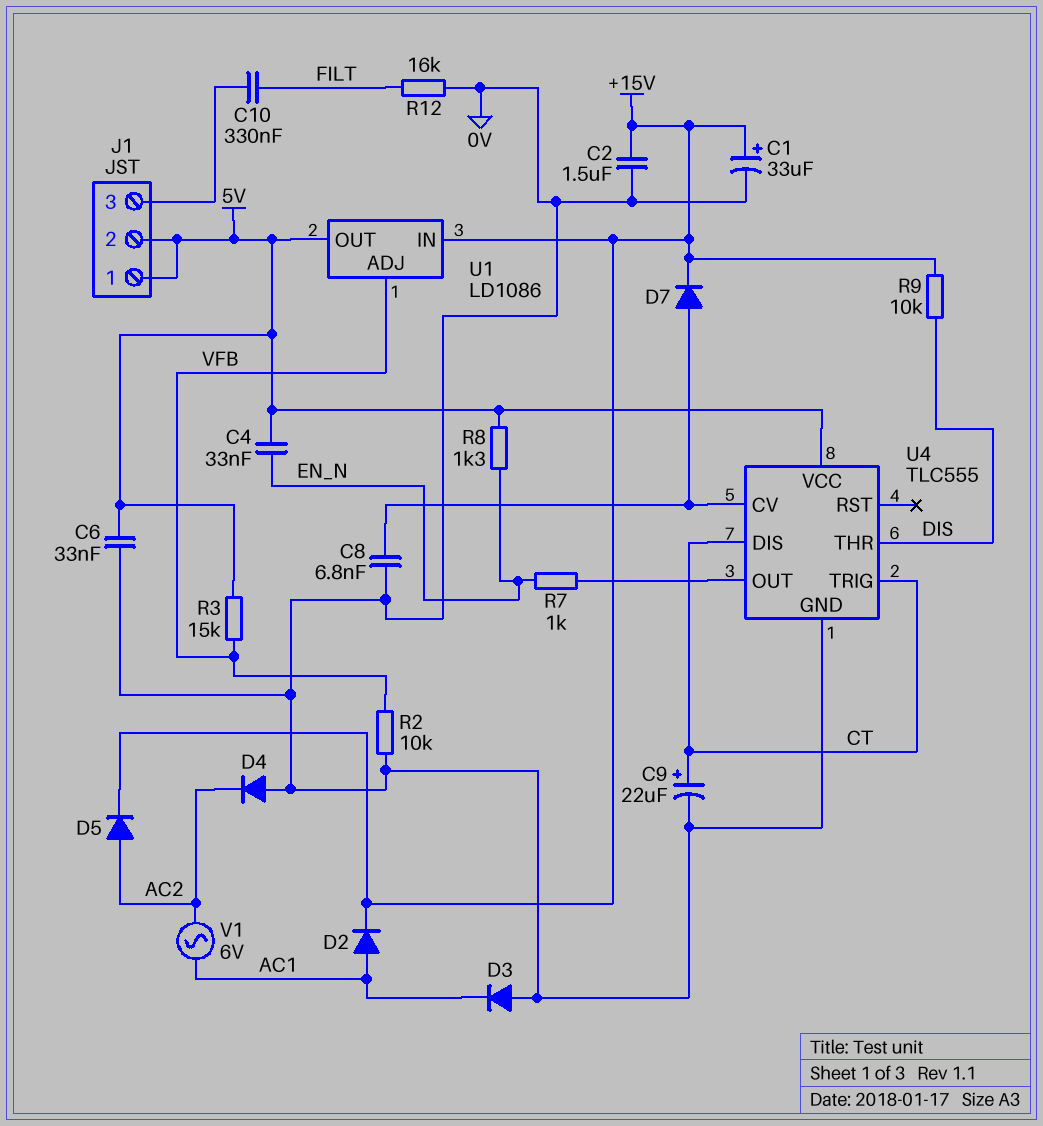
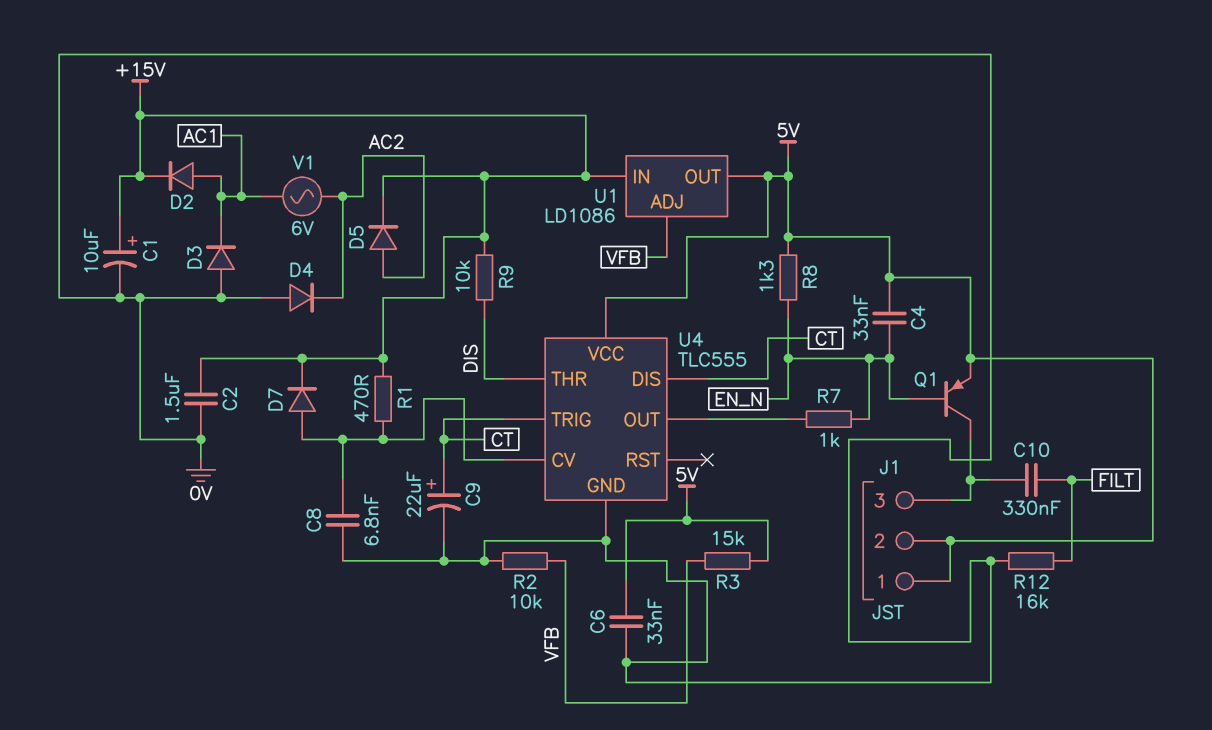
C1: 33uF (plus +15V, minus 0V) -> 10uF (plus +15V, minus 0V)
Q1: none -> PNP (B EN_N, C J1/3, E 5V)
R1: none -> 470 (+15V, U4/CV)

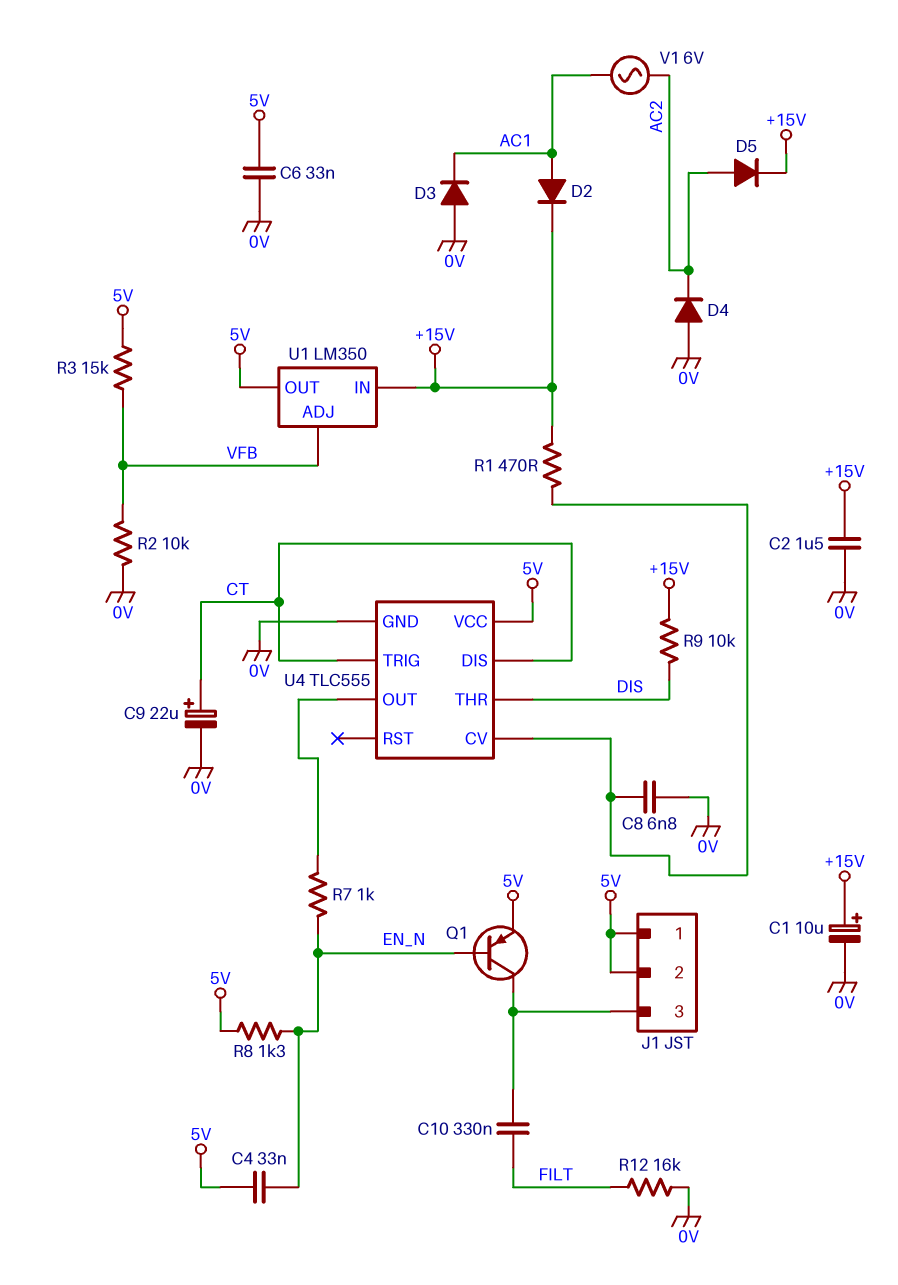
D7: diode (A U4/CV, K +15V) -> none
U1: LD1086 -> LM350

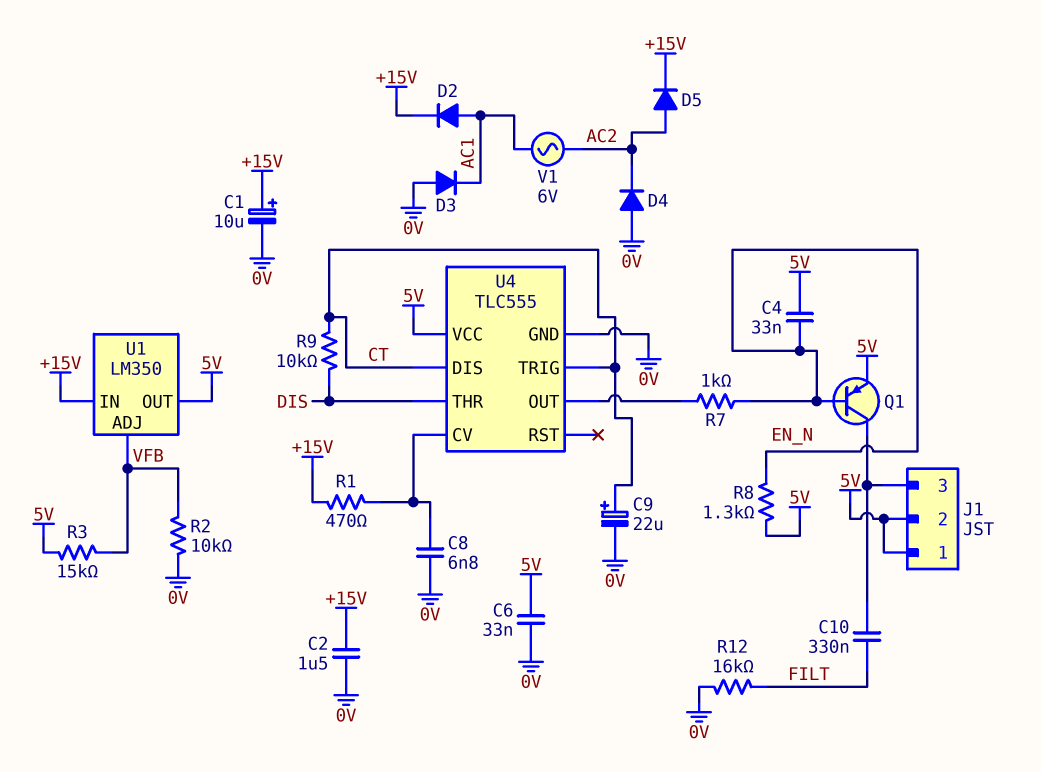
R9: 10k (+15V, DIS) -> 10k (CT, DIS)

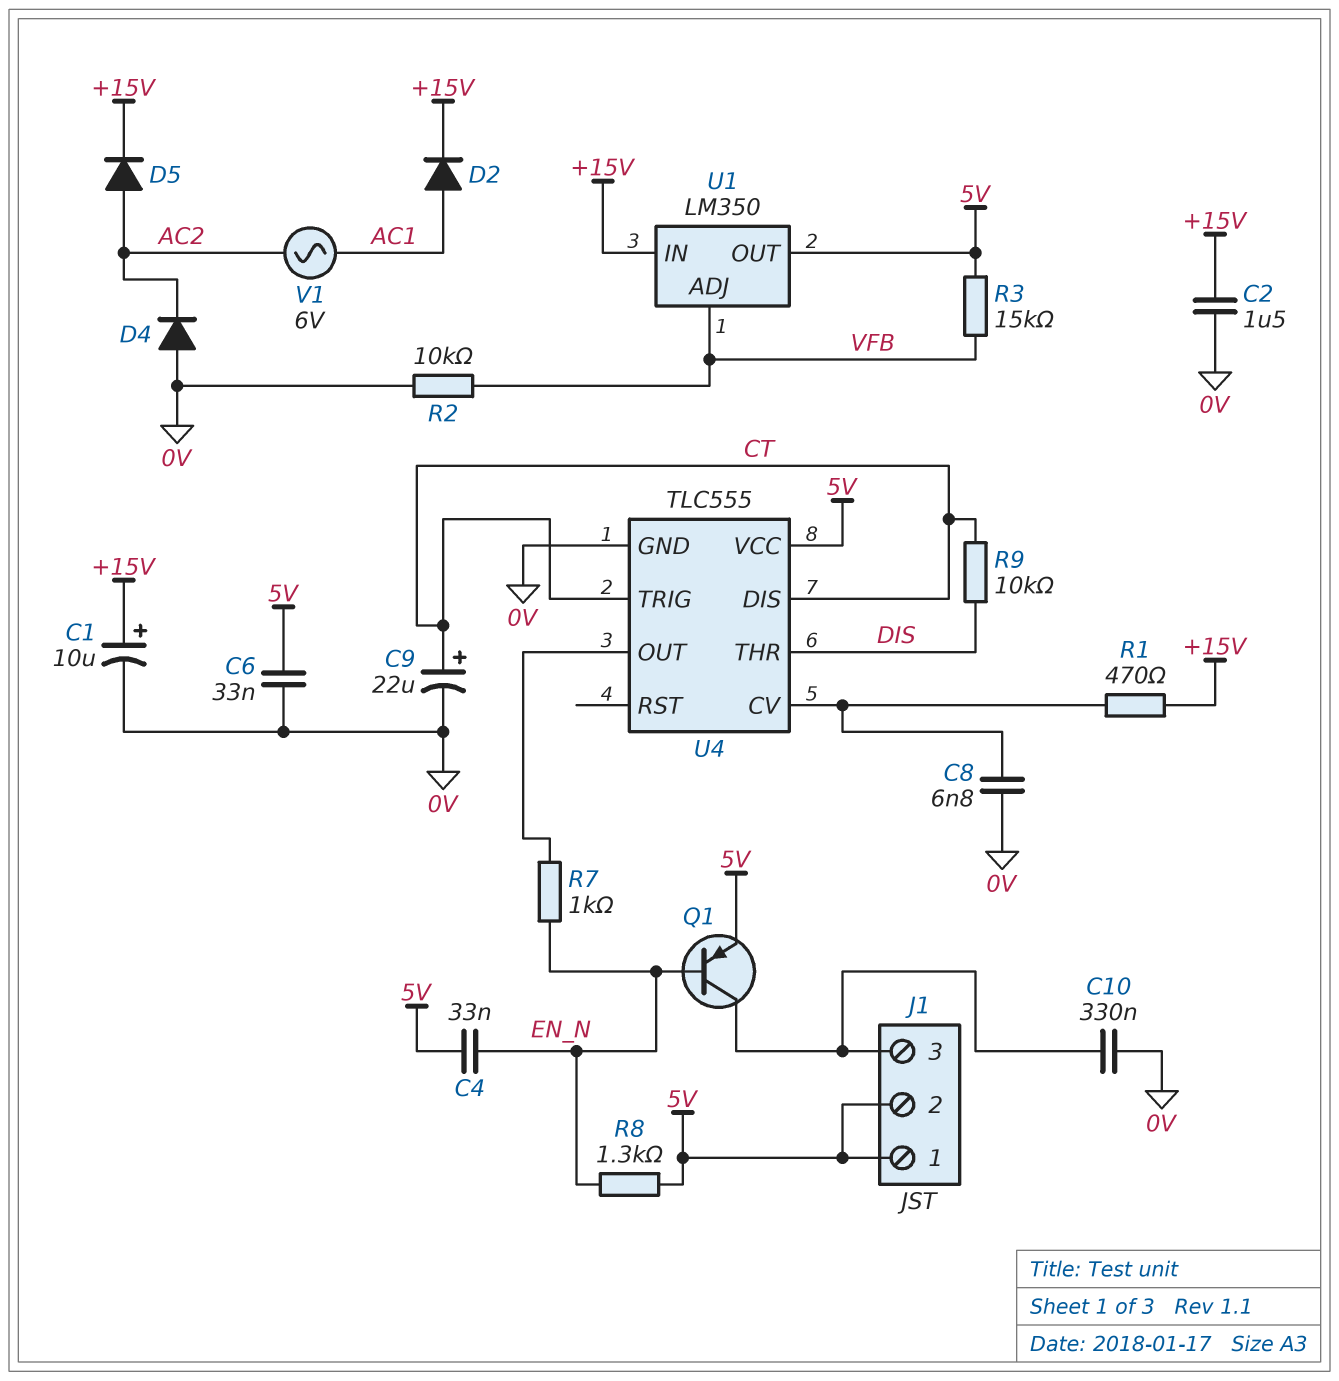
C10: 330nF (FILT, J1/3) -> 330nF (0V, J1/3)
D3: diode (A 0V, K AC1) -> none
R12: 16k (0V, FILT) -> none

